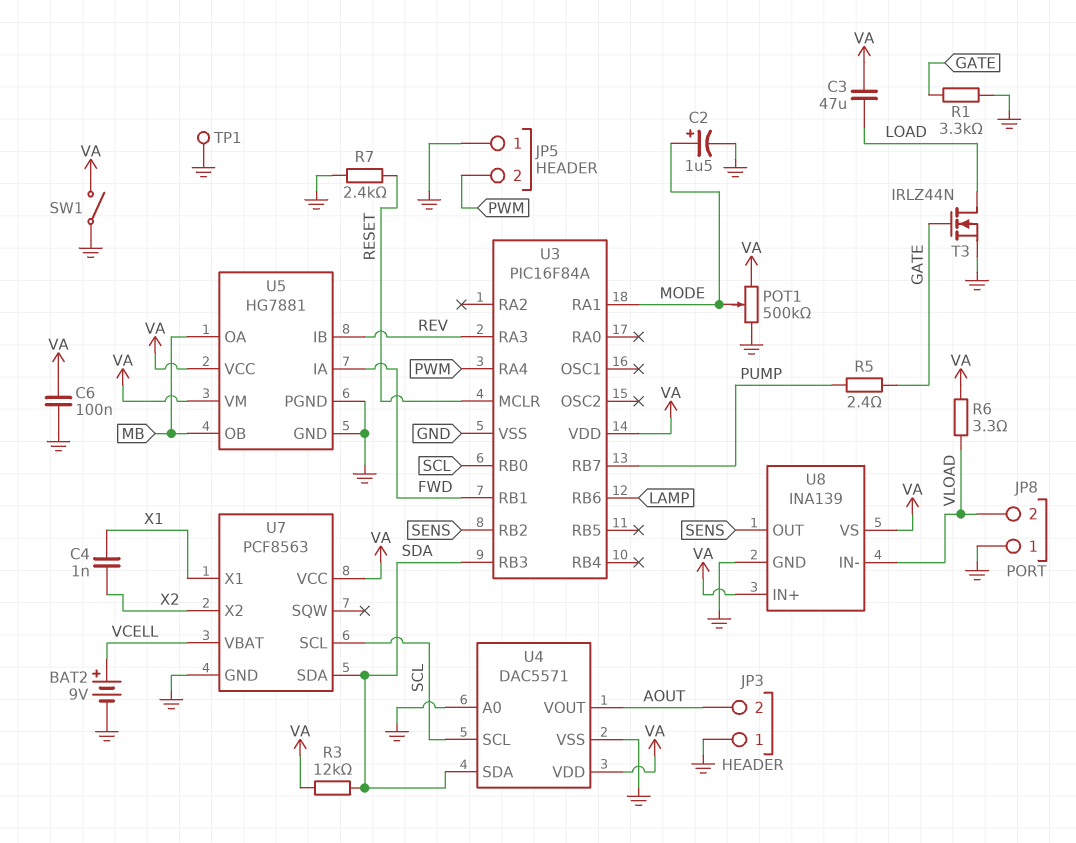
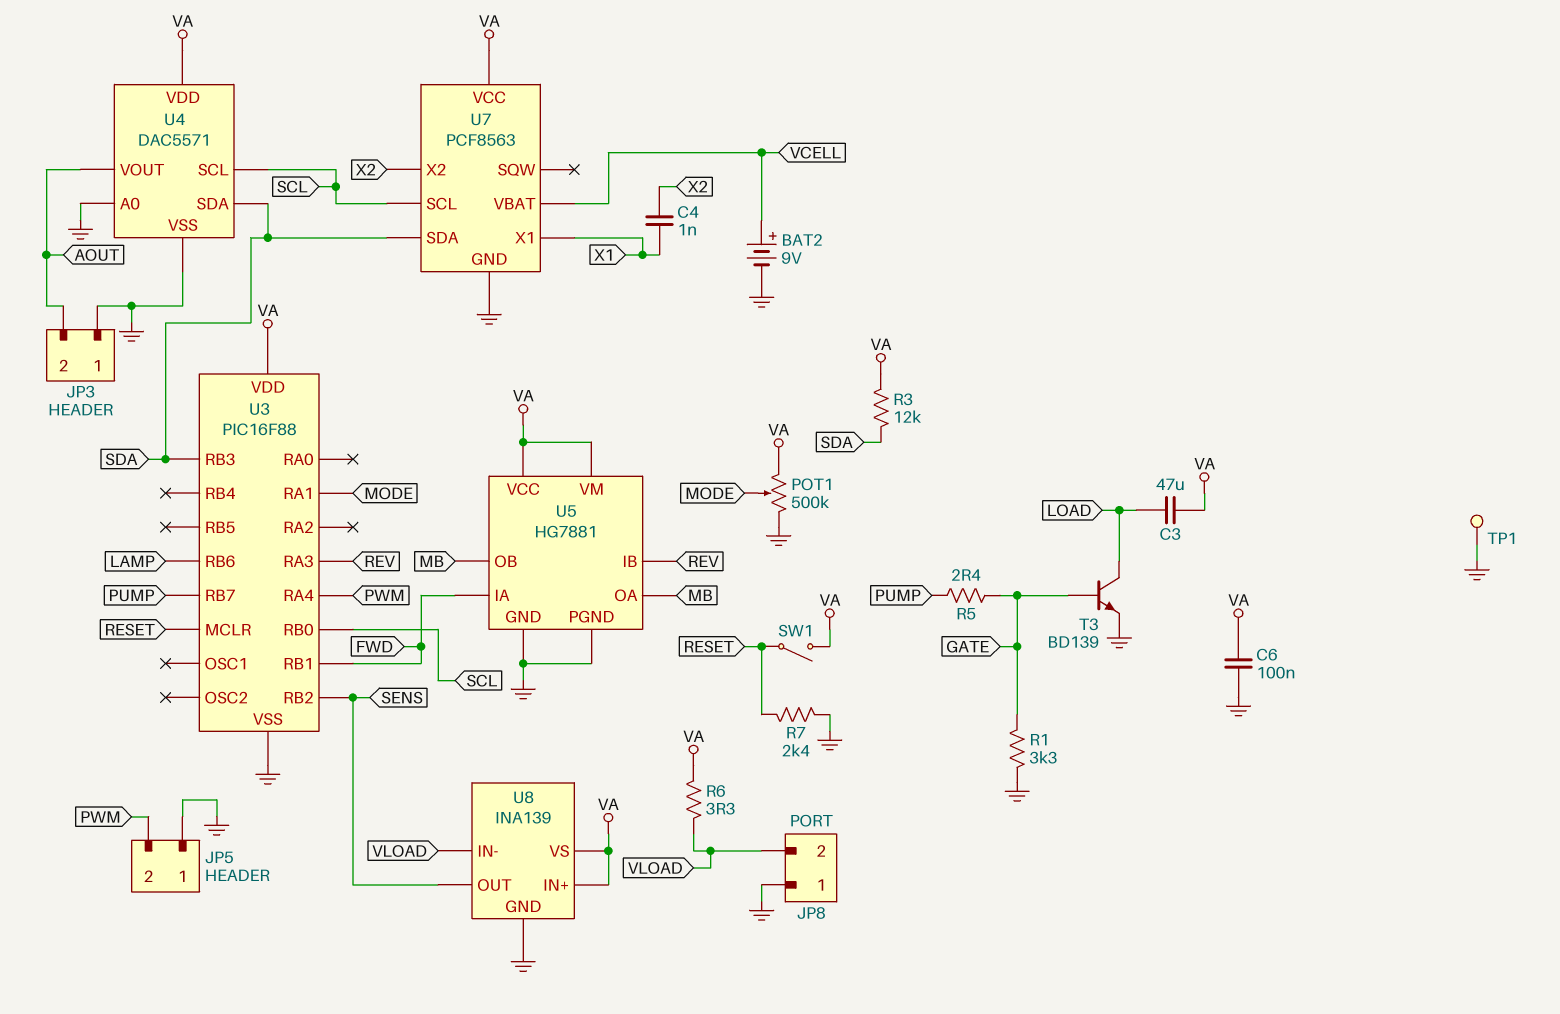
C2: 1.5uF (plus MODE, minus GND) -> none
SW1: switch (GND, VA) -> switch (RESET, VA)
T3: NMOS IRLZ44N (G GATE, D LOAD, S GND) -> NPN BD139 (B GATE, C LOAD, E GND)
U3: PIC16F84A -> PIC16F88

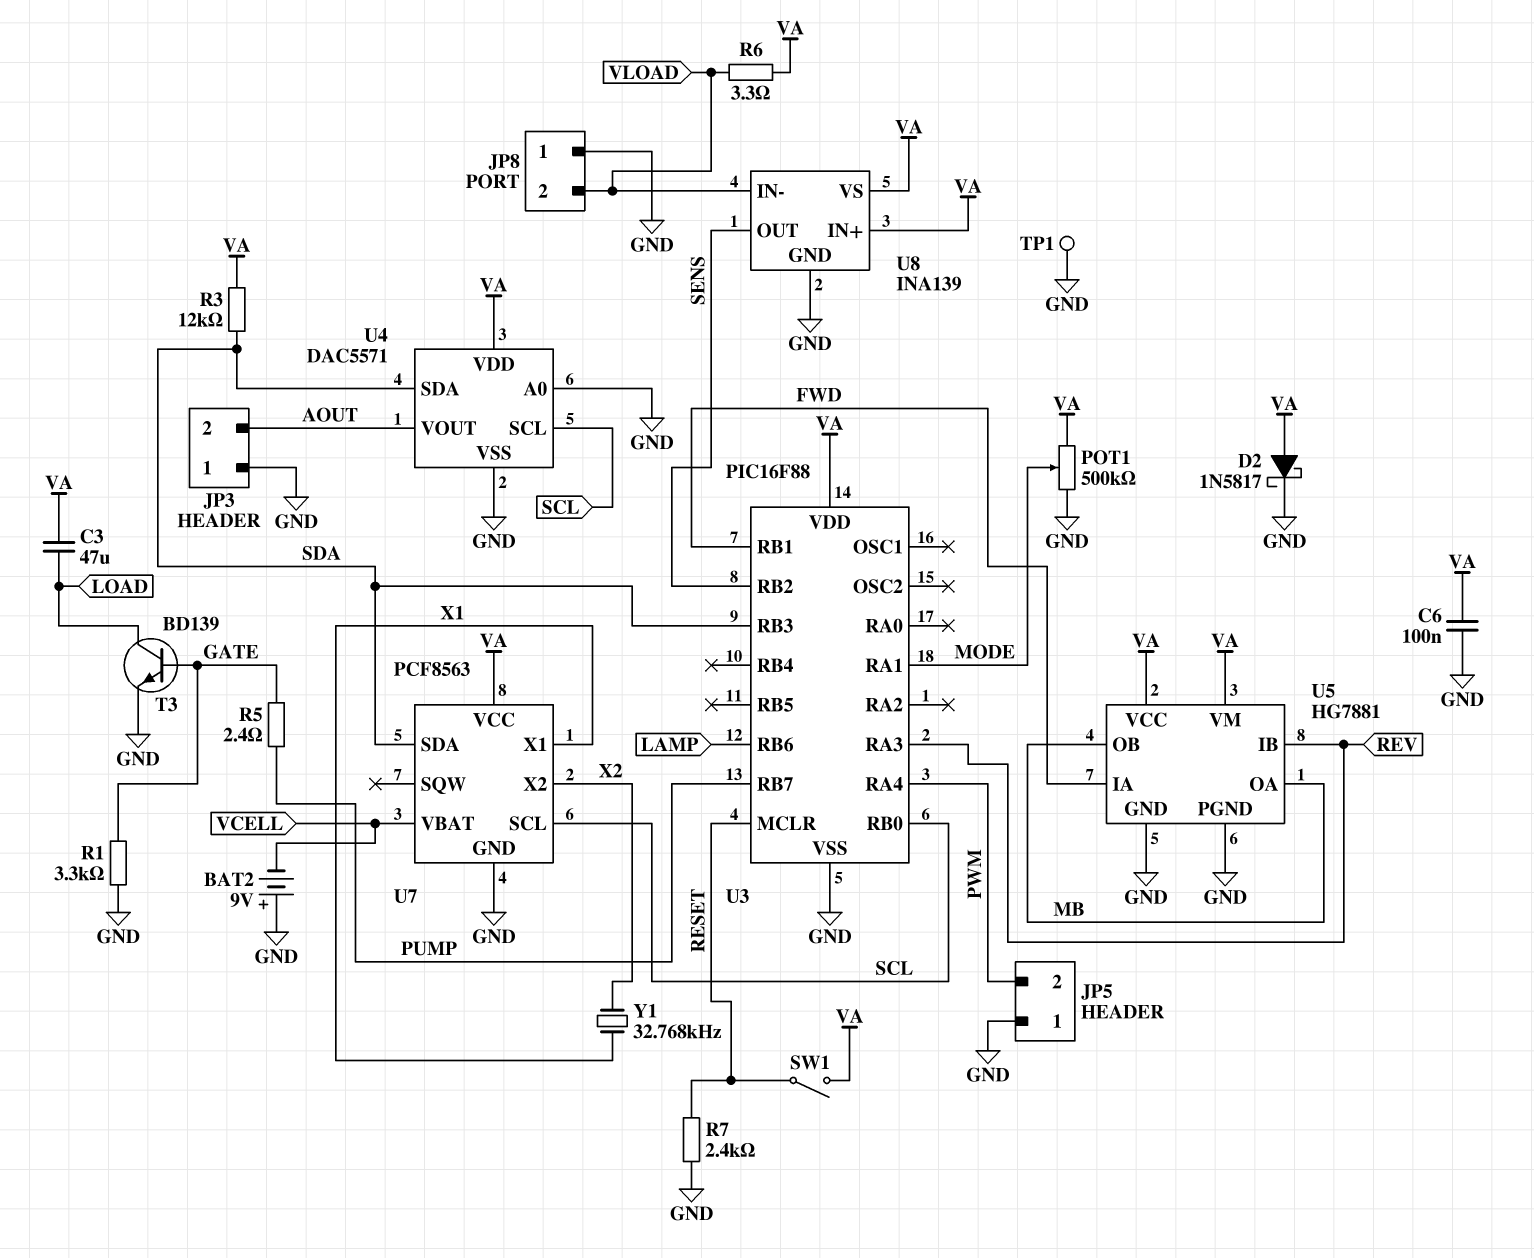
BAT2: 9V (plus VCELL, minus GND) -> 9V (plus GND, minus VCELL)
C4: 1nF (X1, X2) -> none
D2: none -> schottky 1N5817 (A VA, K GND)
Y1: none -> 32.768kHz (X1, X2)

